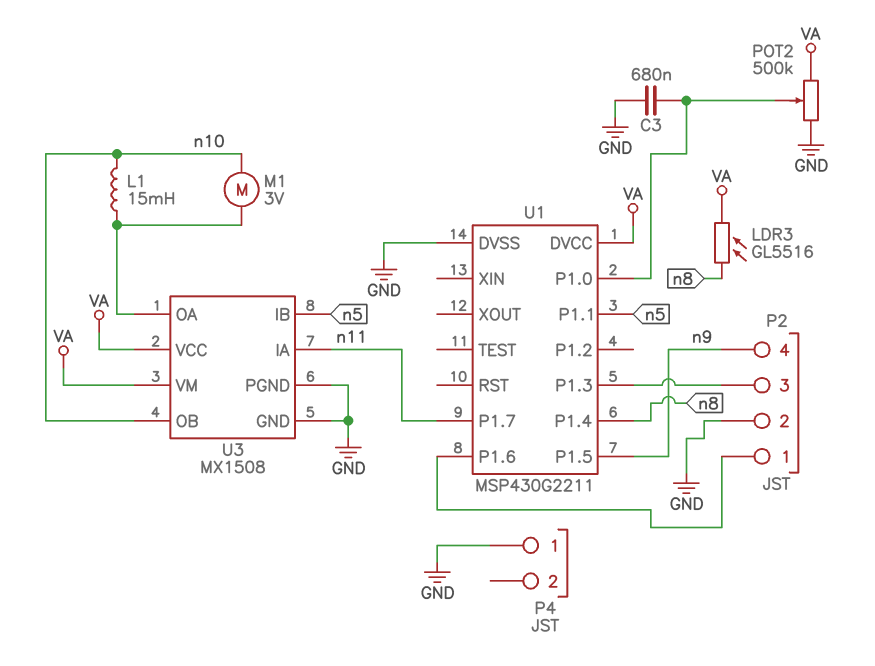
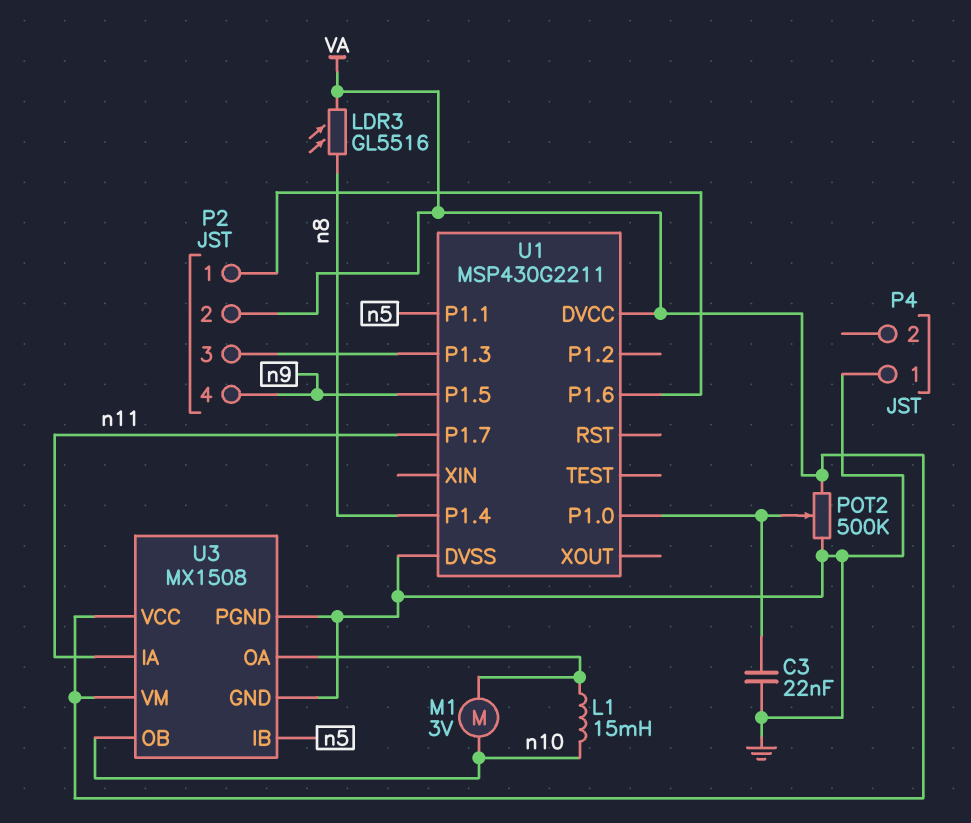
C3: 680nF (GND, U1/P1.0) -> 22nF (GND, U1/P1.0)
P2 pin 2: GND -> VA

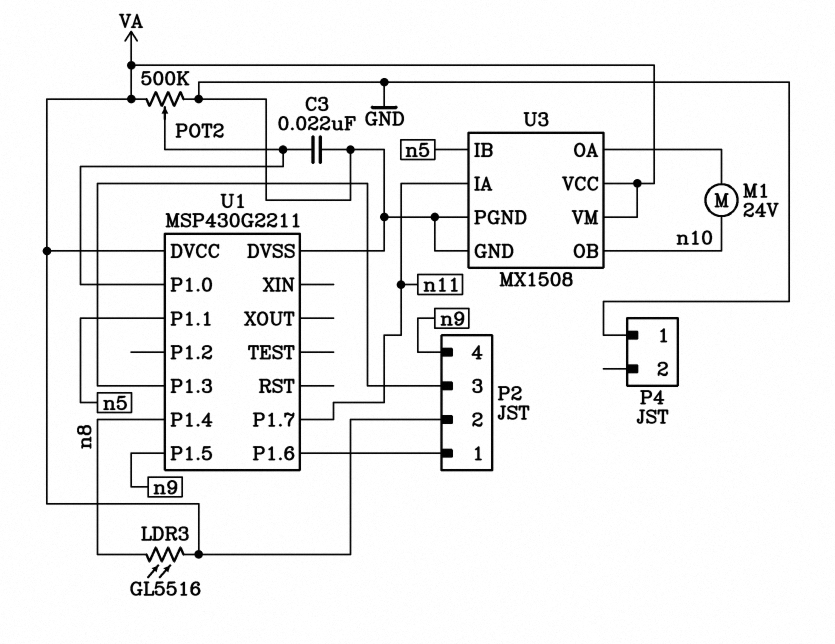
L1: 15mH (U3/OA, n10) -> none
M1: motor 3V (U3/OA, n10) -> motor 24V (U3/OA, n10)

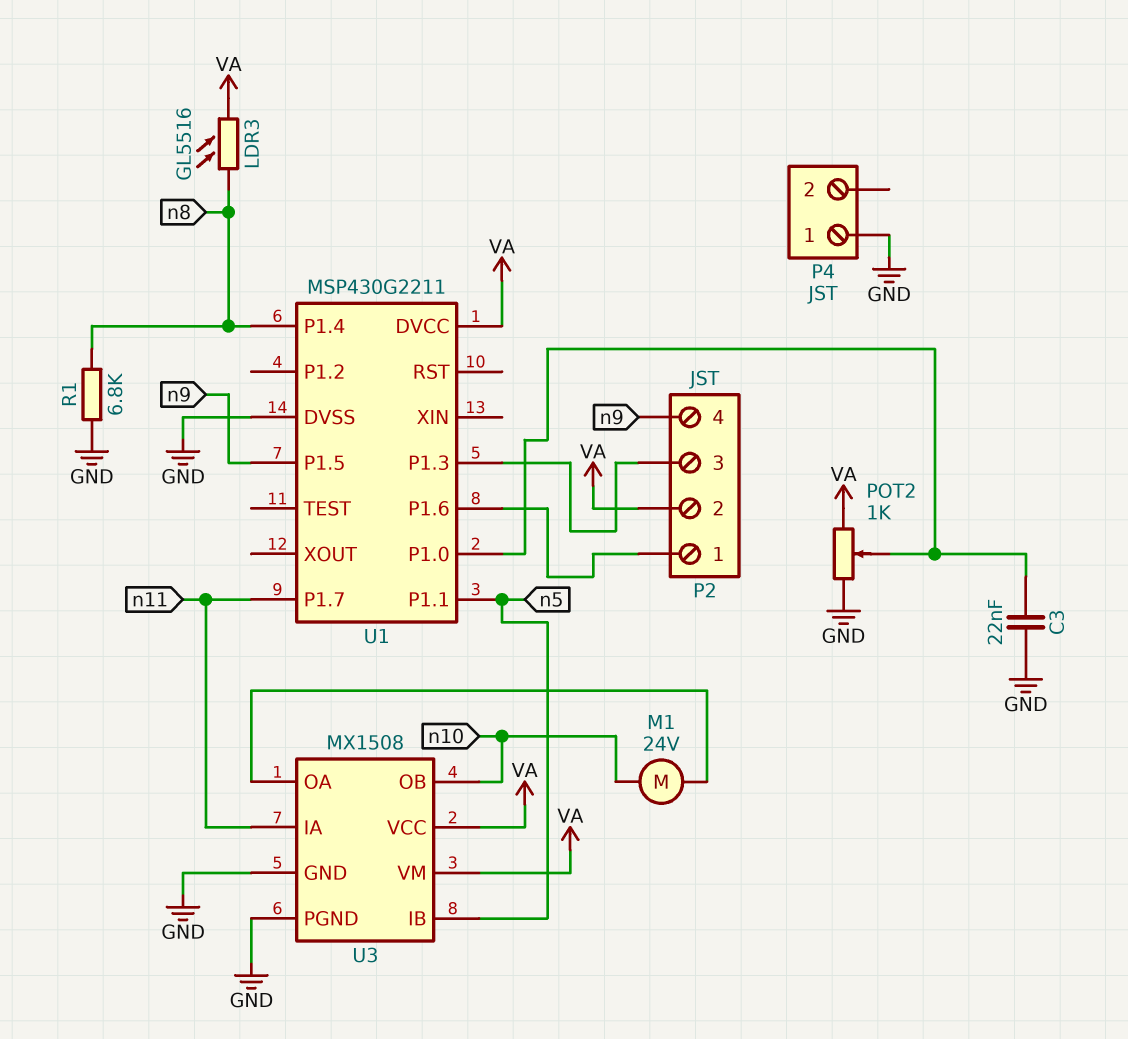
POT2: 500k (GND, VA, wiper U1/P1.0) -> 1k (GND, VA, wiper U1/P1.0)
R1: none -> 6.8k (GND, n8)

